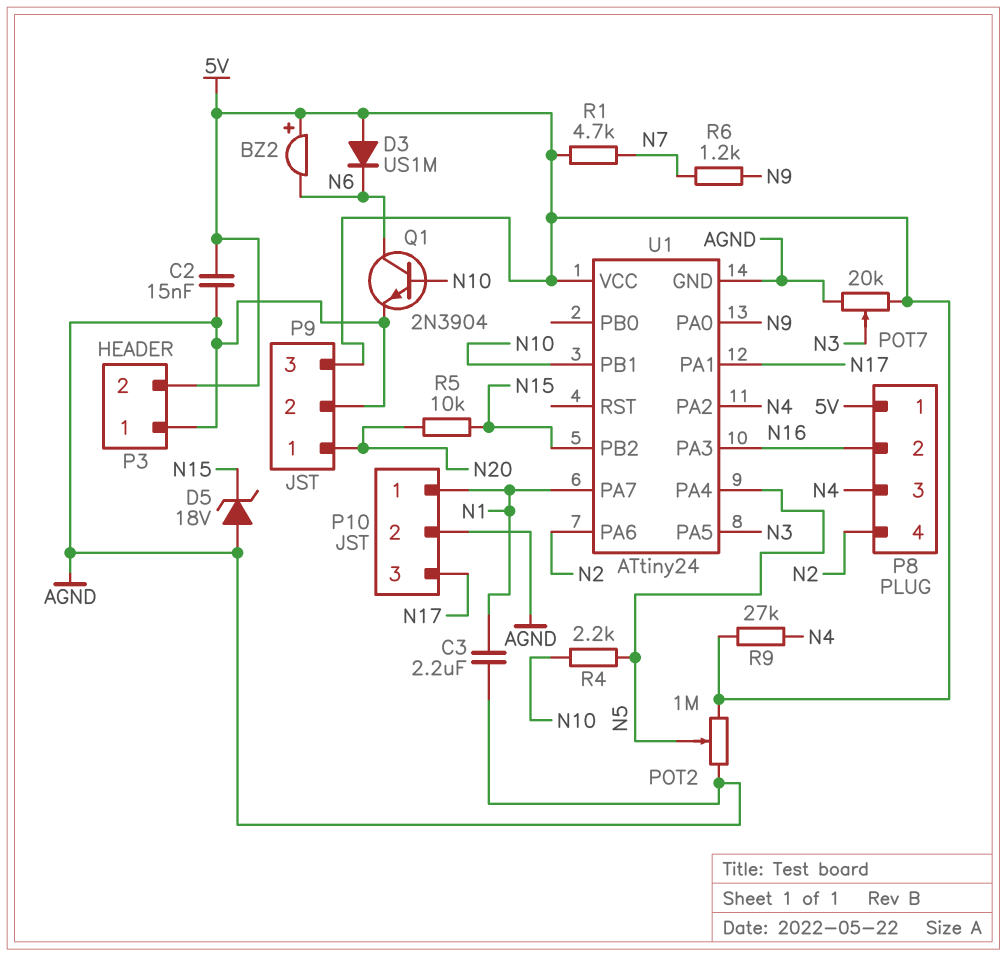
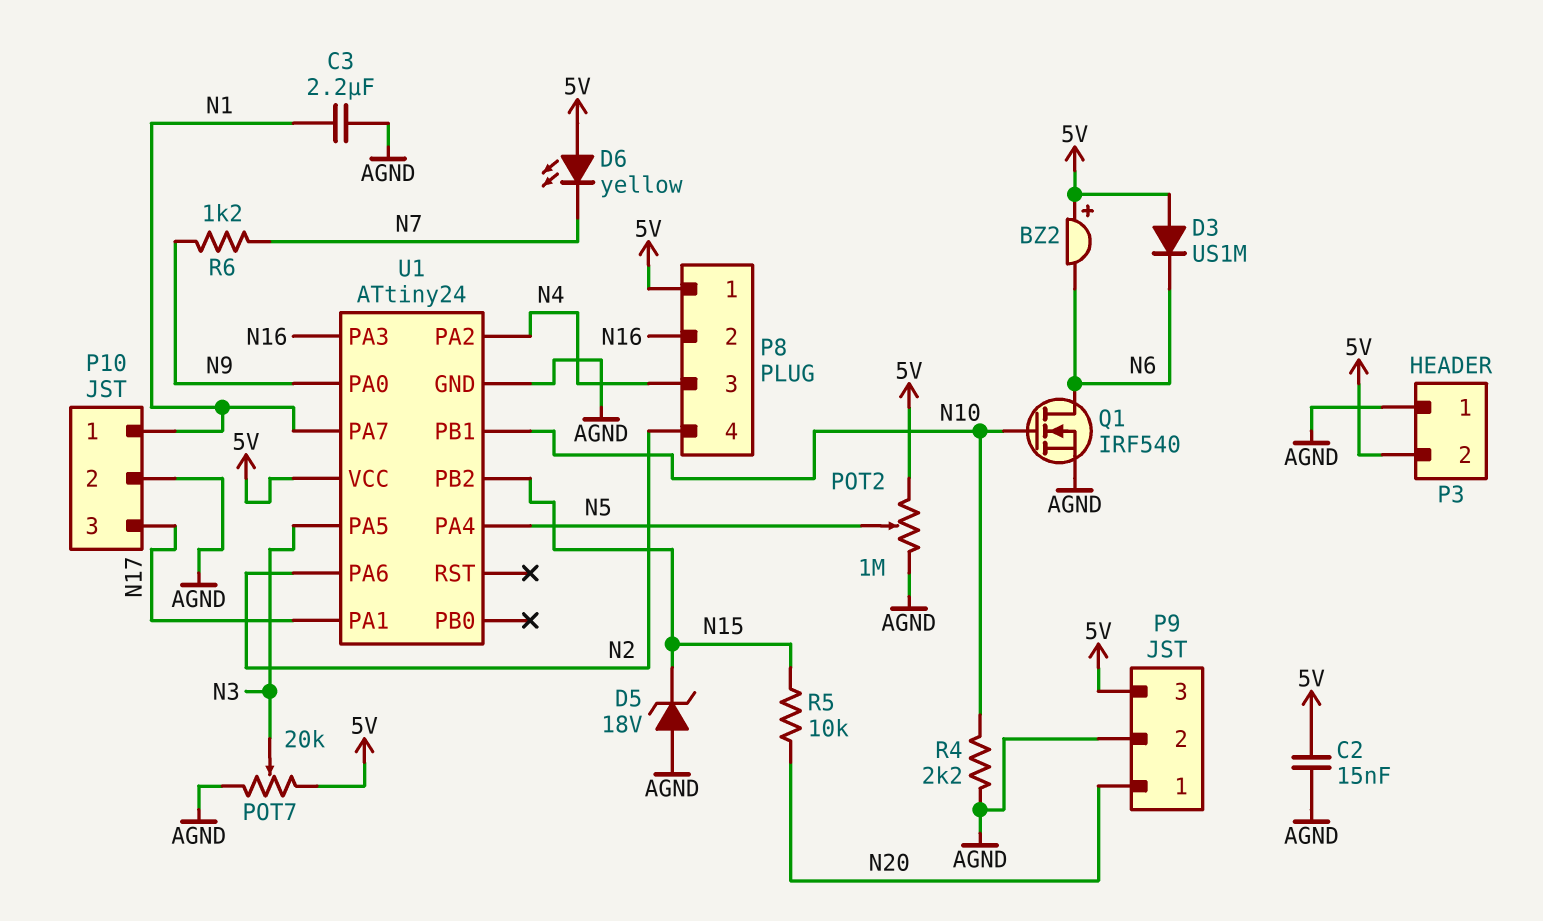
D6: none -> LED yellow (A 5V, K N7)
Q1: NPN 2N3904 (B N10, C N6, E AGND) -> NMOS IRF540 (G N10, D N6, S AGND)
R1: 4.7k (5V, N7) -> none
R4: 2.2k (N5, N10) -> 2.2k (AGND, N10)
R9: 27k (5V, N4) -> none

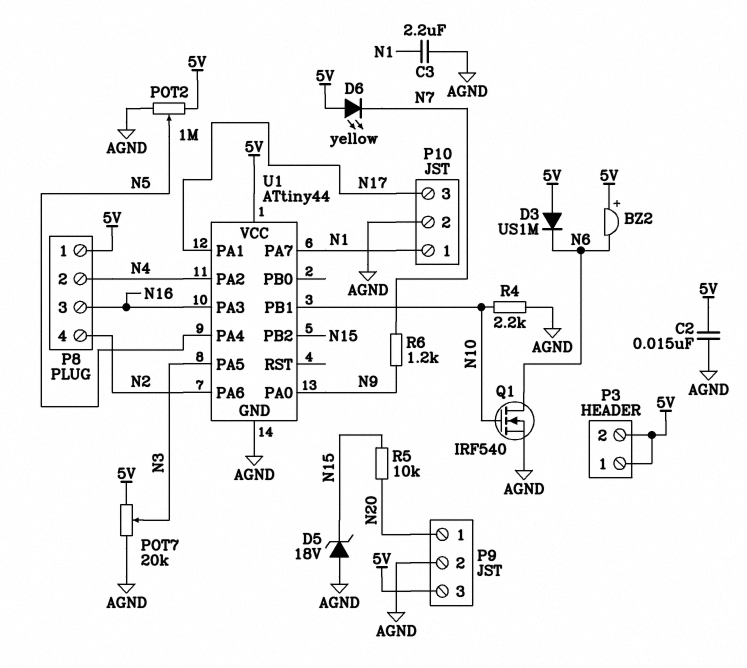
P3 pin 1: AGND -> 5V
P8 pin 2: N16 -> N4
P8 pin 3: N4 -> N16
U1: ATtiny24 -> ATtiny44

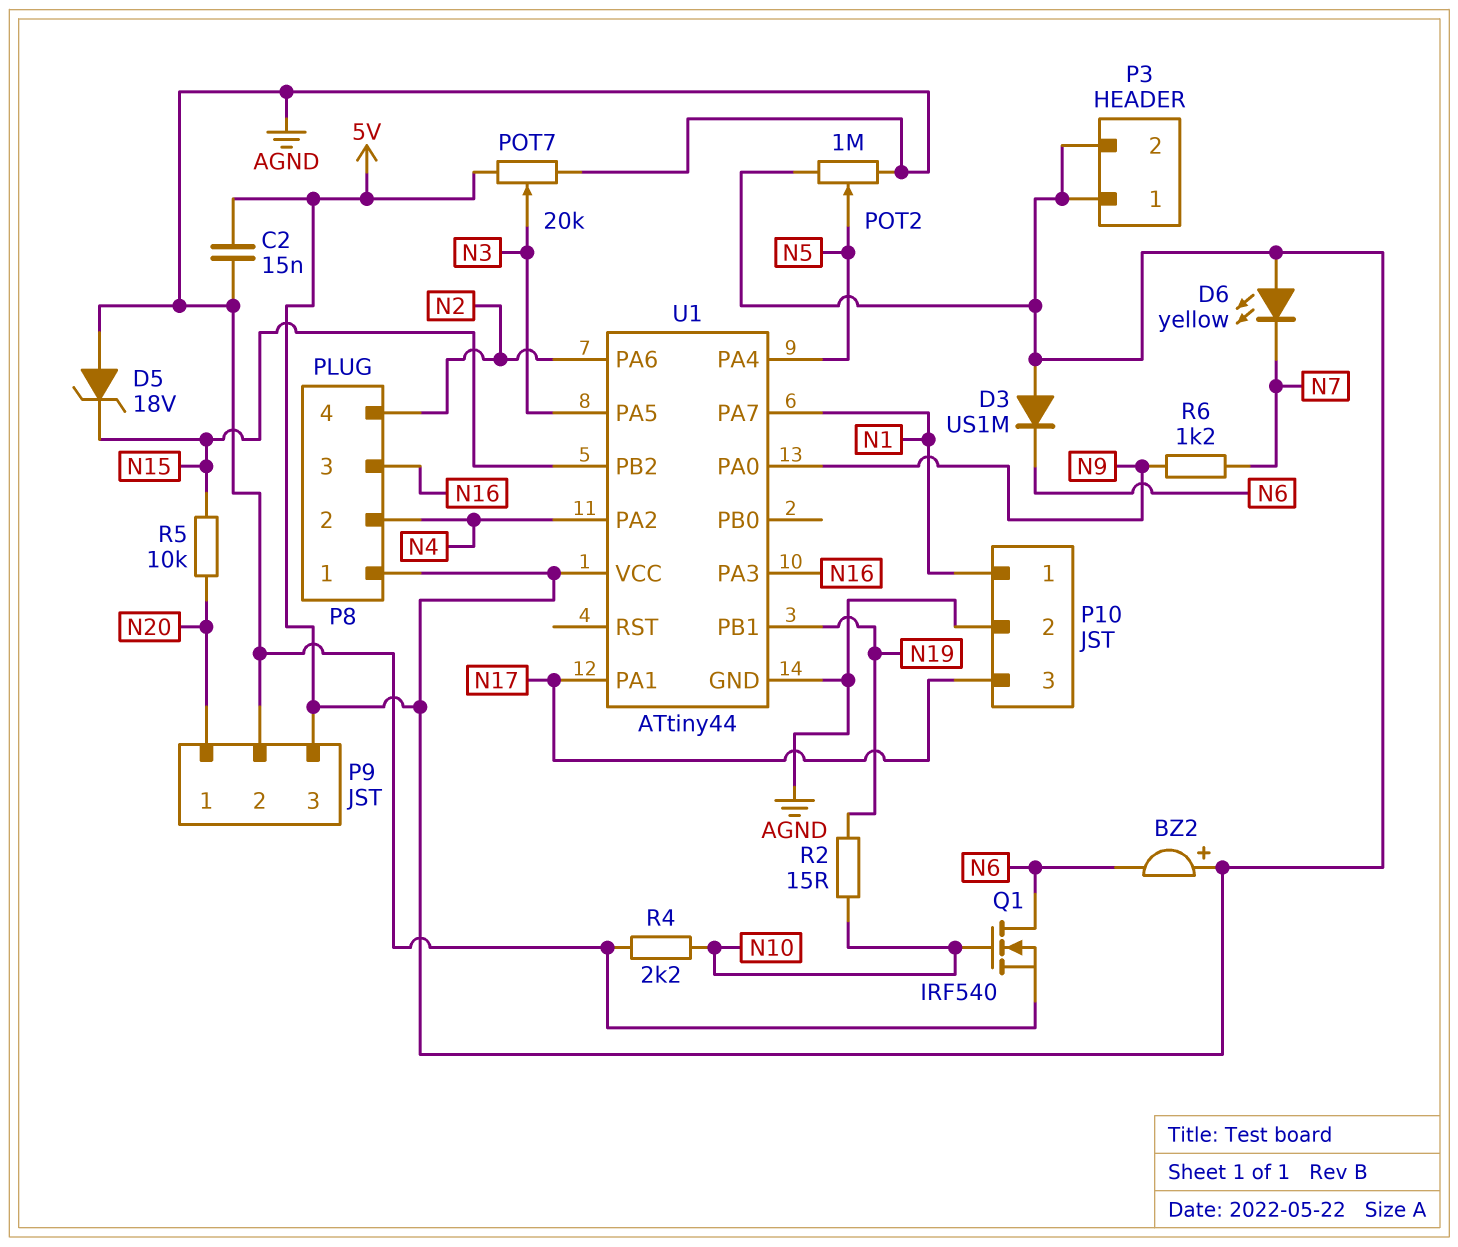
C3: 2.2uF (AGND, N1) -> none
R2: none -> 15 (N10, N19)
U1 pin PB1: N10 -> N19

